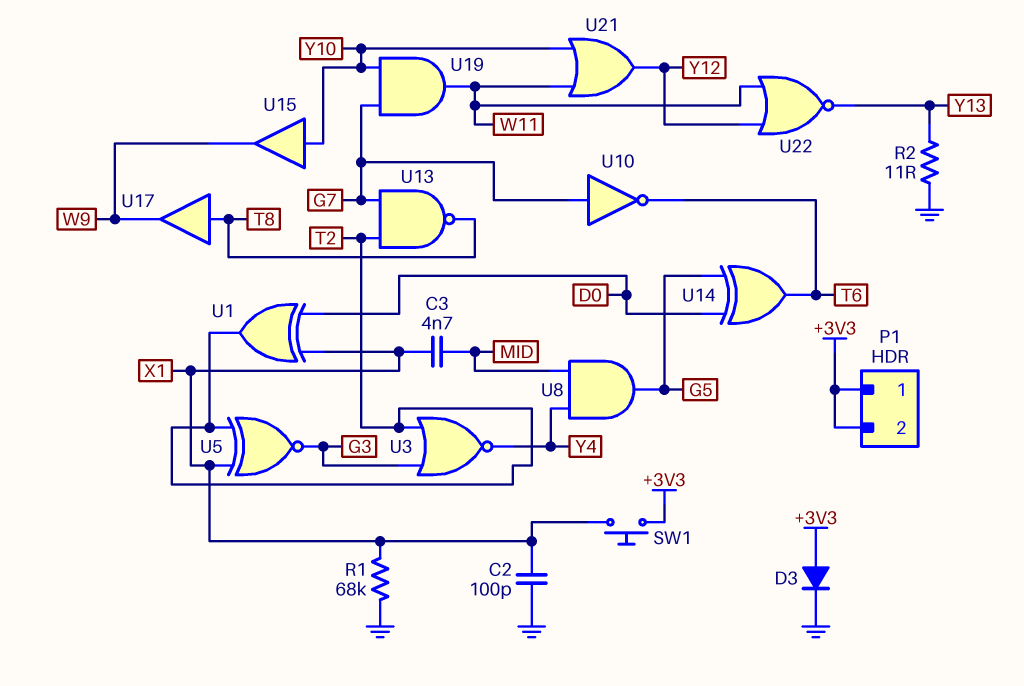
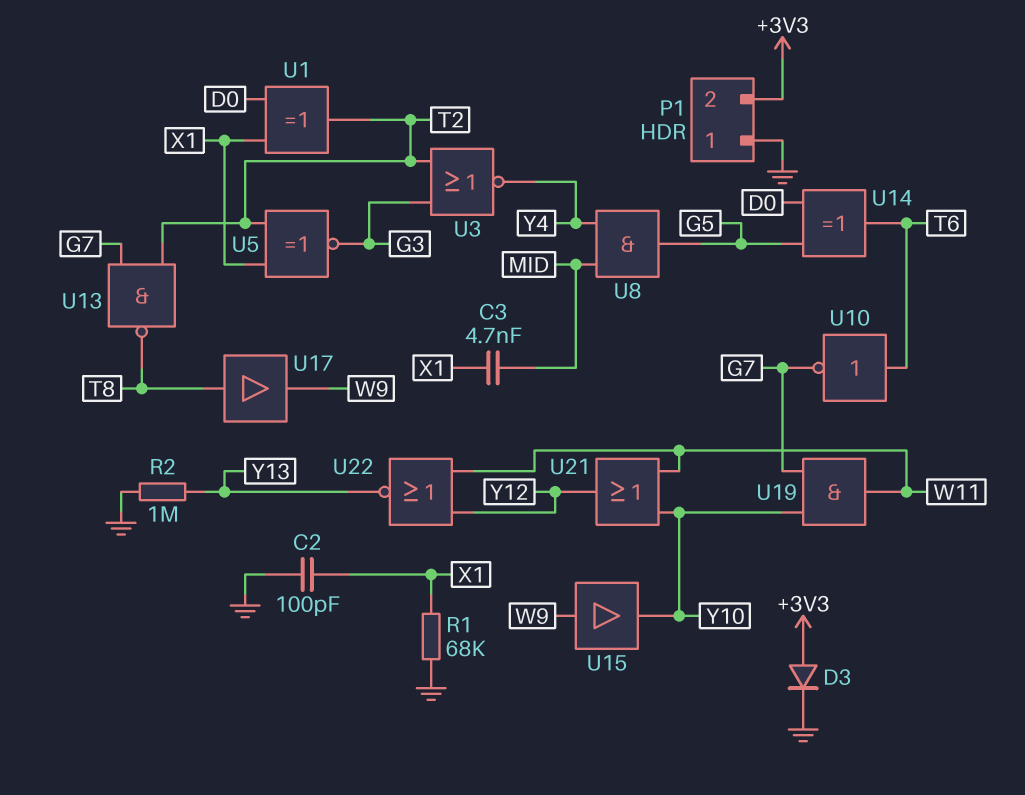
P1 pin 1: +3V3 -> GND
R2: 11 (GND, Y13) -> 1M (GND, Y13)
SW1: button (+3V3, X1) -> none
U10: NOT (in G7, out T6) -> NOT (in T6, out G7)
U15: buffer (in Y10, out W9) -> buffer (in W9, out Y10)

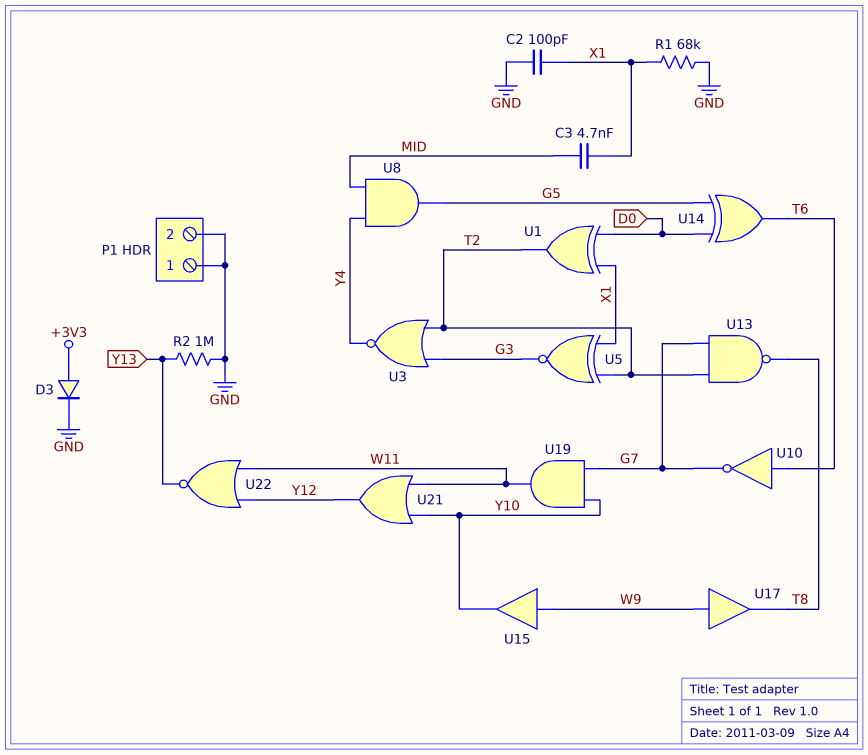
P1 pin 2: +3V3 -> GND
U17: buffer (in T8, out W9) -> buffer (in W9, out T8)

